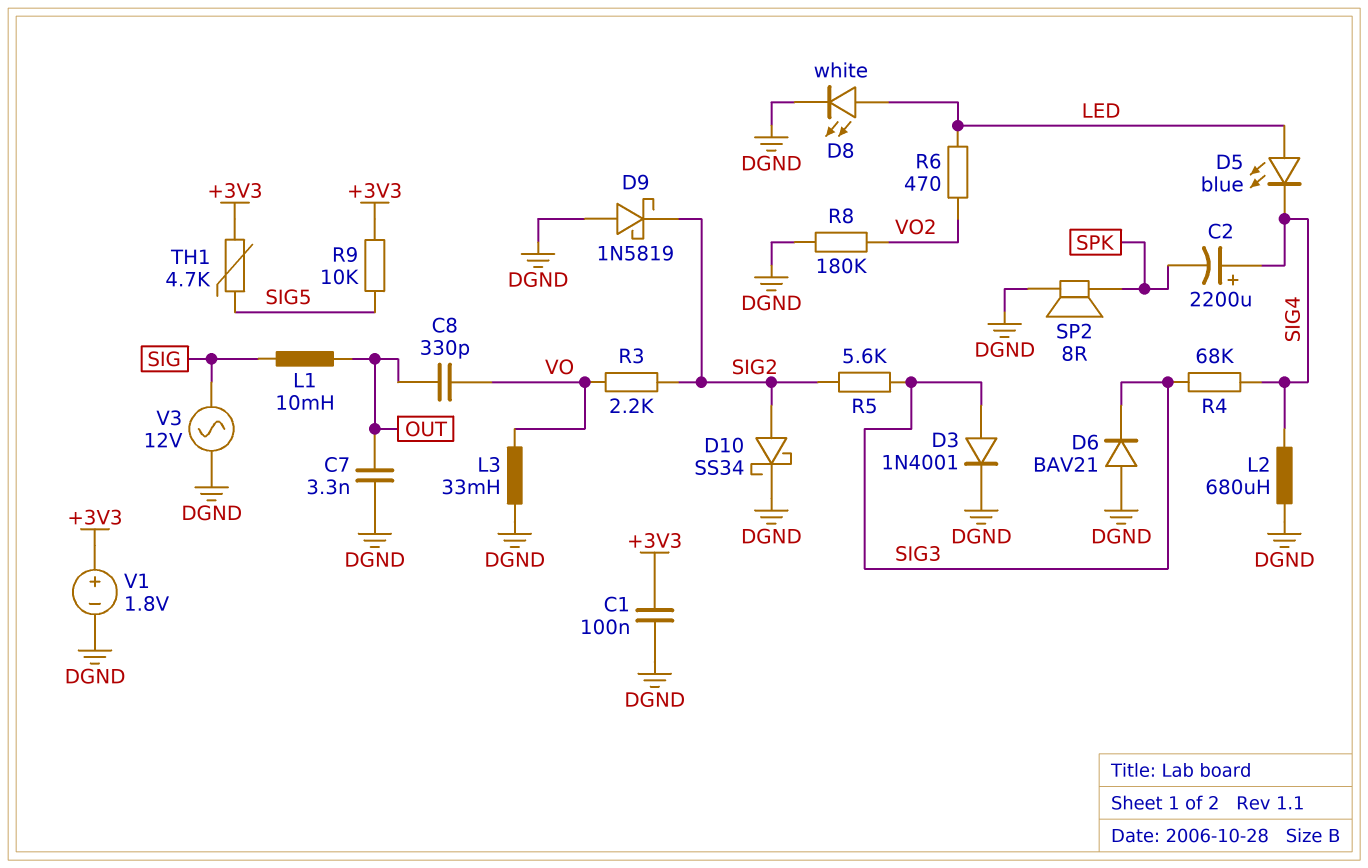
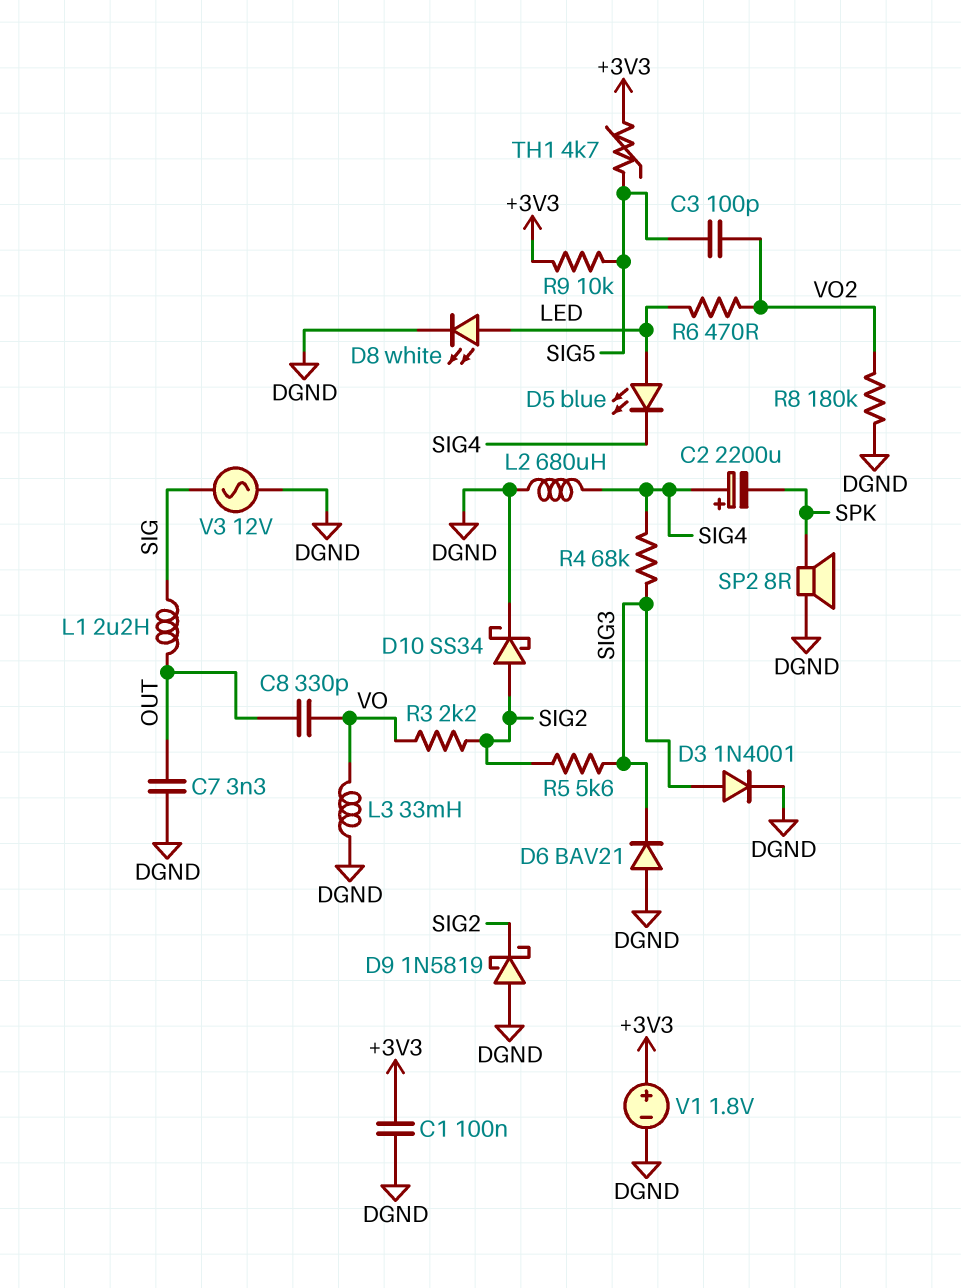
C3: none -> 100pF (SIG5, VO2)
L1: 10mH (OUT, SIG) -> 2.2uH (OUT, SIG)

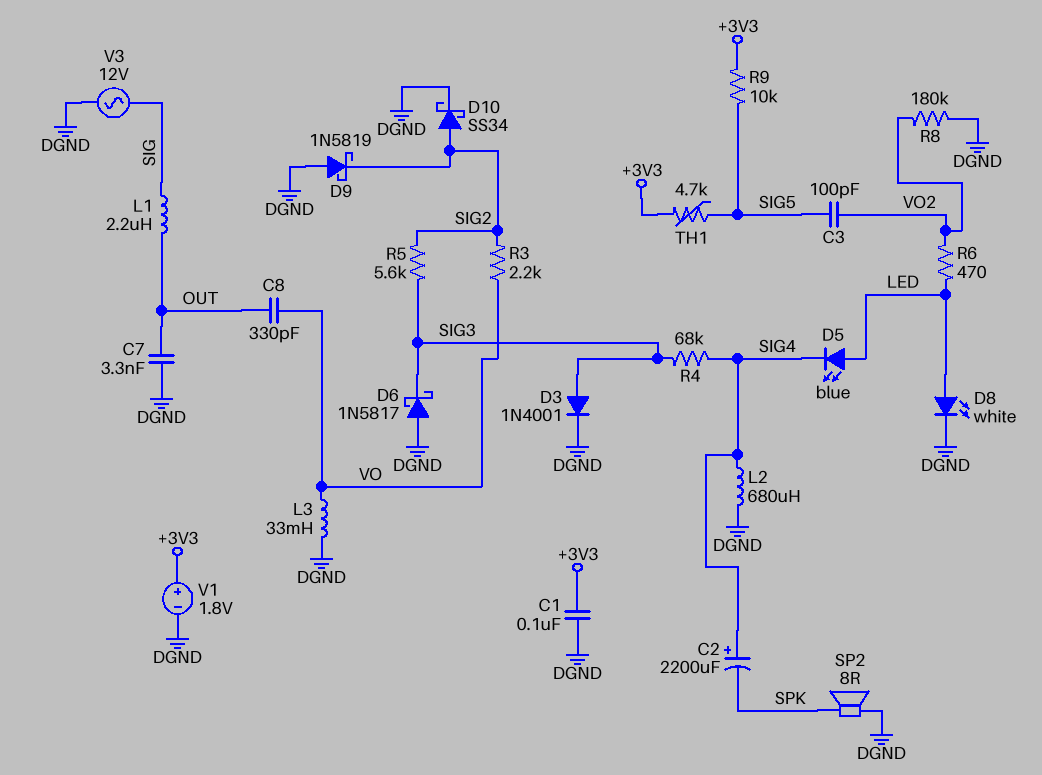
D6: diode BAV21 (A DGND, K SIG3) -> schottky 1N5817 (A DGND, K SIG3)

